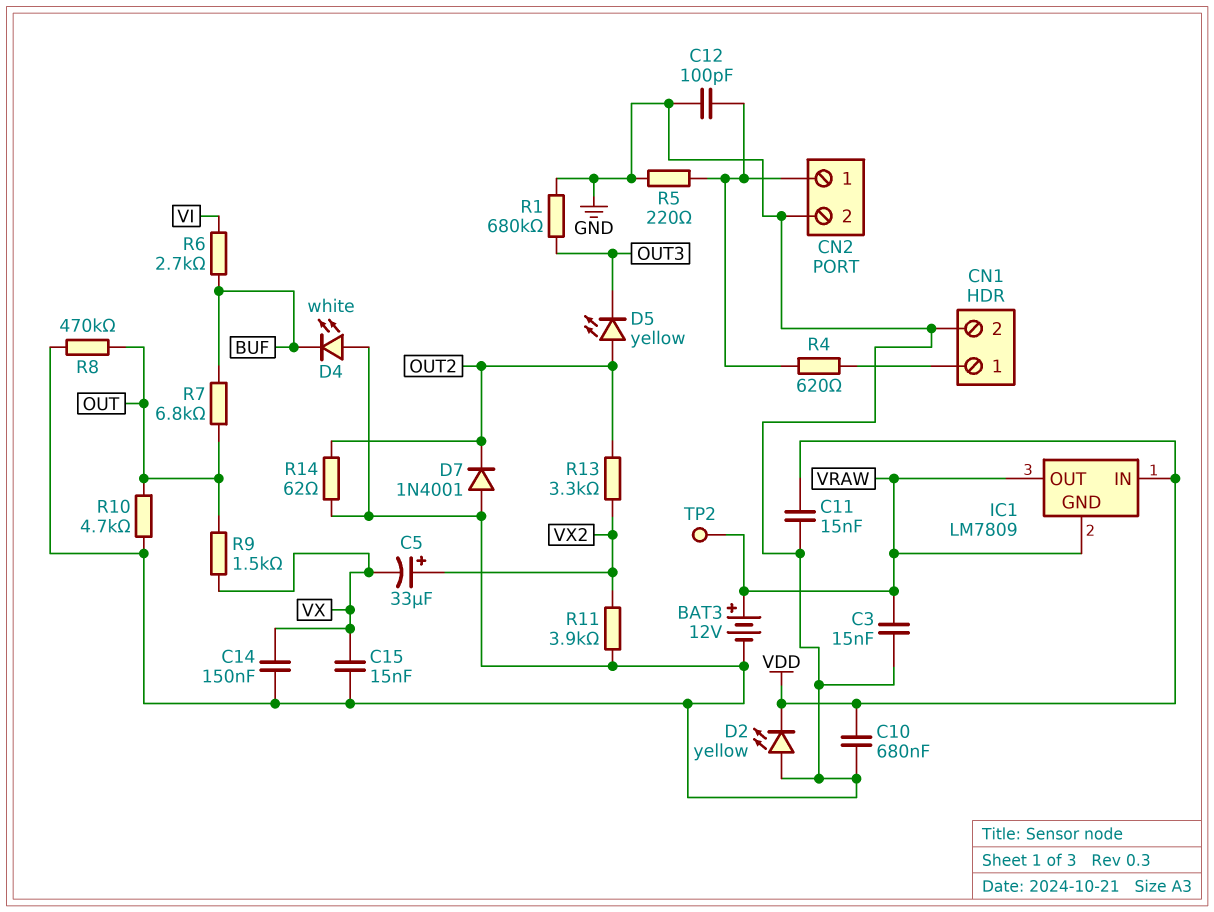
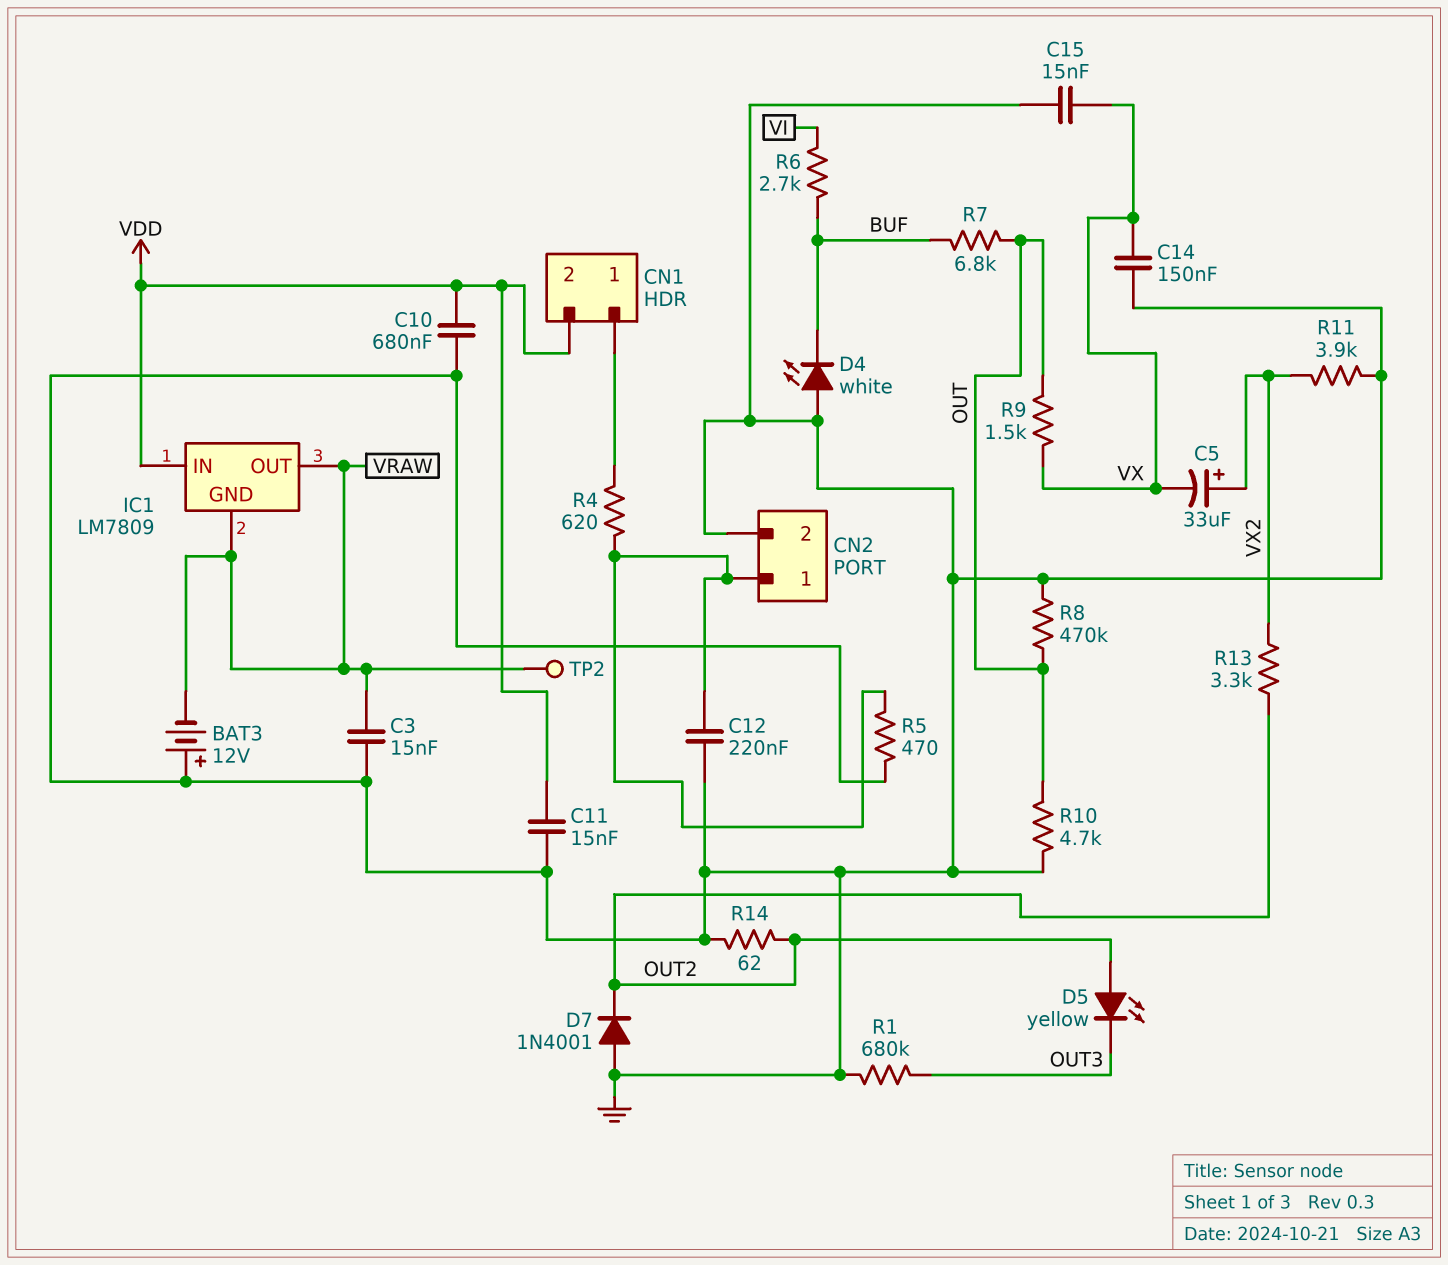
BAT3: 12V (plus VRAW, minus GND) -> 12V (plus GND, minus VRAW)
C12: 100pF (CN2/1, GND) -> 220nF (CN2/1, GND)
CN1 pin 2: GND -> VDD
D2: LED yellow (A GND, K VDD) -> none
R5: 220 (CN2/1, GND) -> 470 (CN2/1, GND)

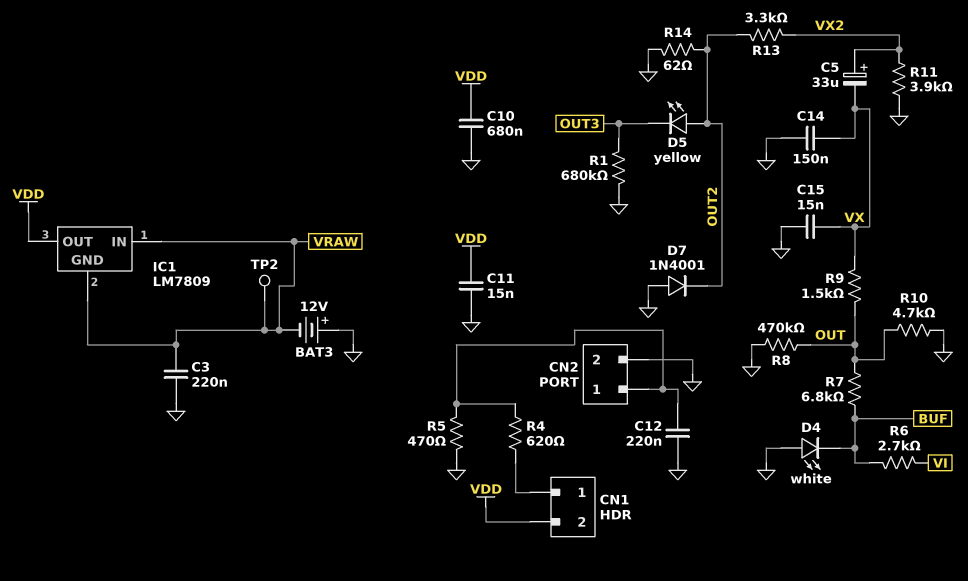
C3: 15nF (GND, VRAW) -> 220nF (GND, VRAW)
IC1 pin IN: VDD -> VRAW
IC1 pin OUT: VRAW -> VDD

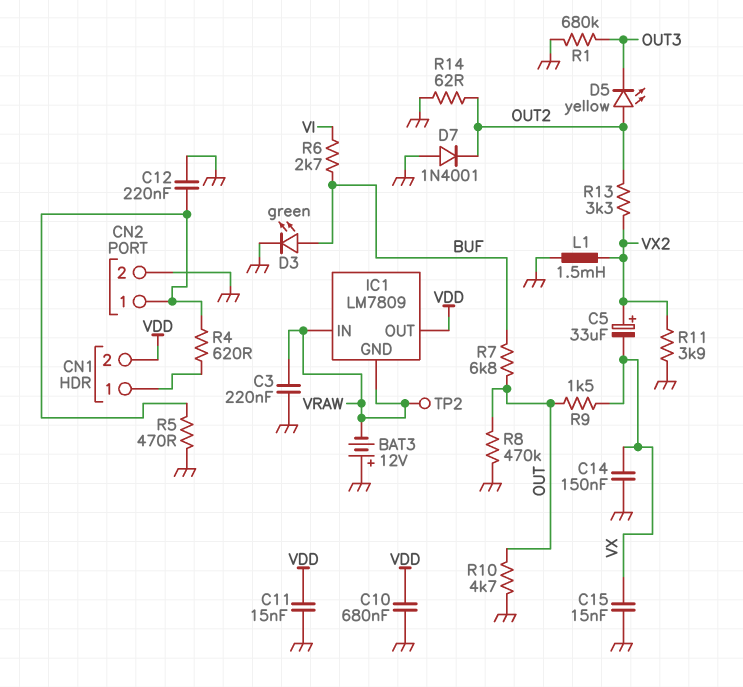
D3: none -> LED green (A BUF, K GND)
D4: LED white (A GND, K BUF) -> none
L1: none -> 1.5mH (GND, VX2)

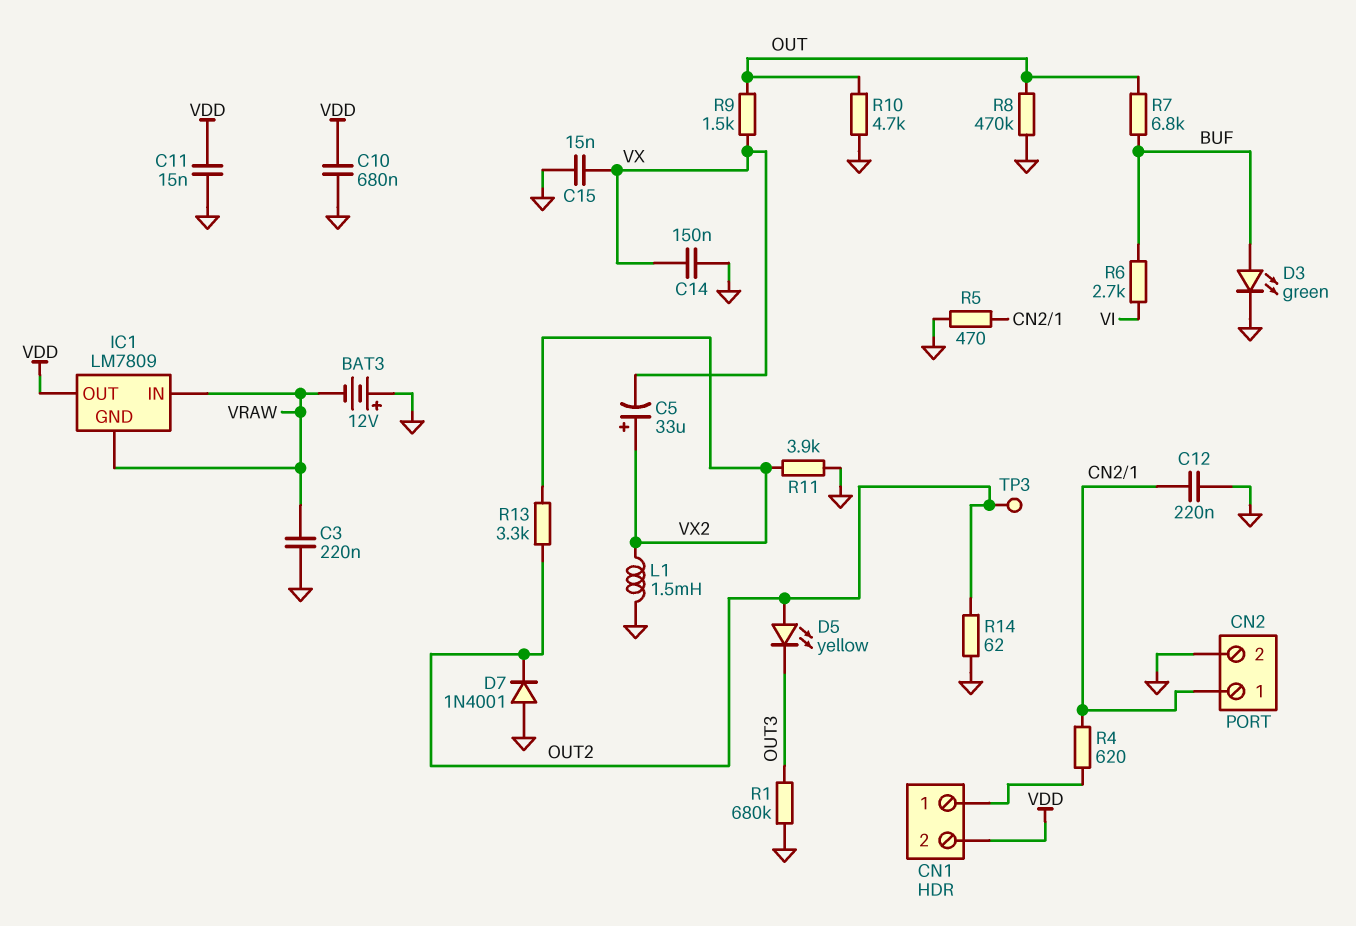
TP2: test point (VRAW) -> none
TP3: none -> test point (OUT2)

